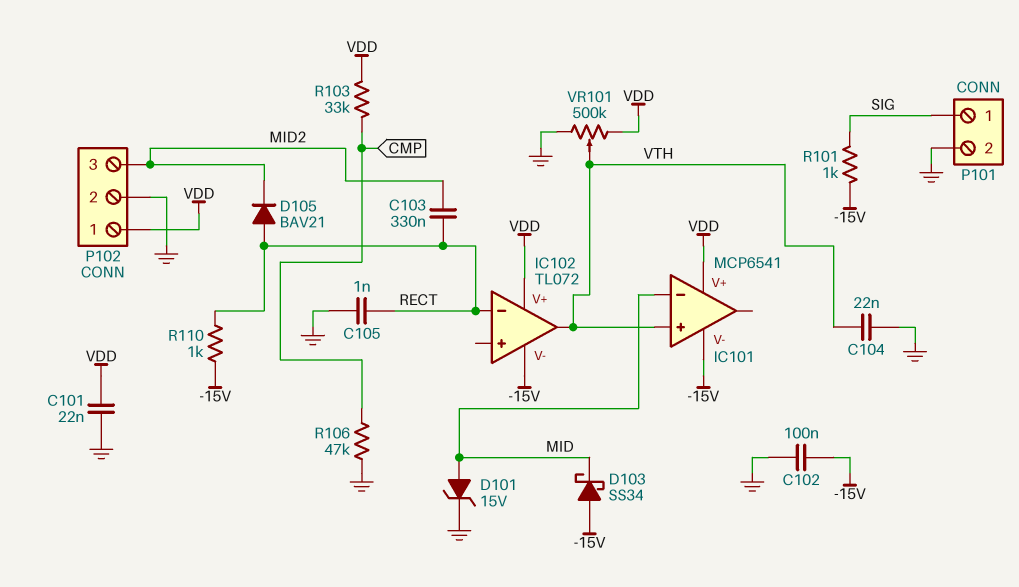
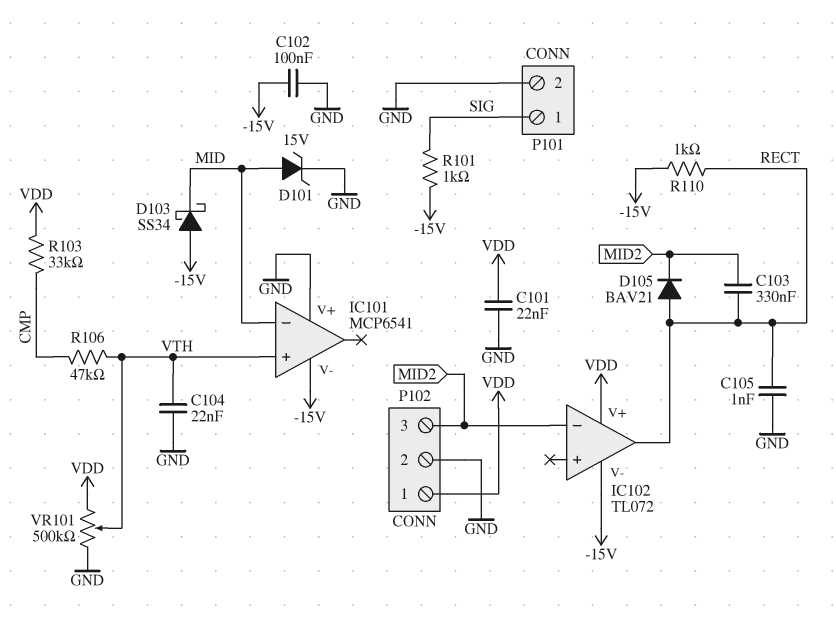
IC101 pin V+: VDD -> GND
IC102 pin in-: RECT -> MID2
IC102 pin out: VTH -> RECT
R106: 47k (CMP, GND) -> 47k (CMP, VTH)

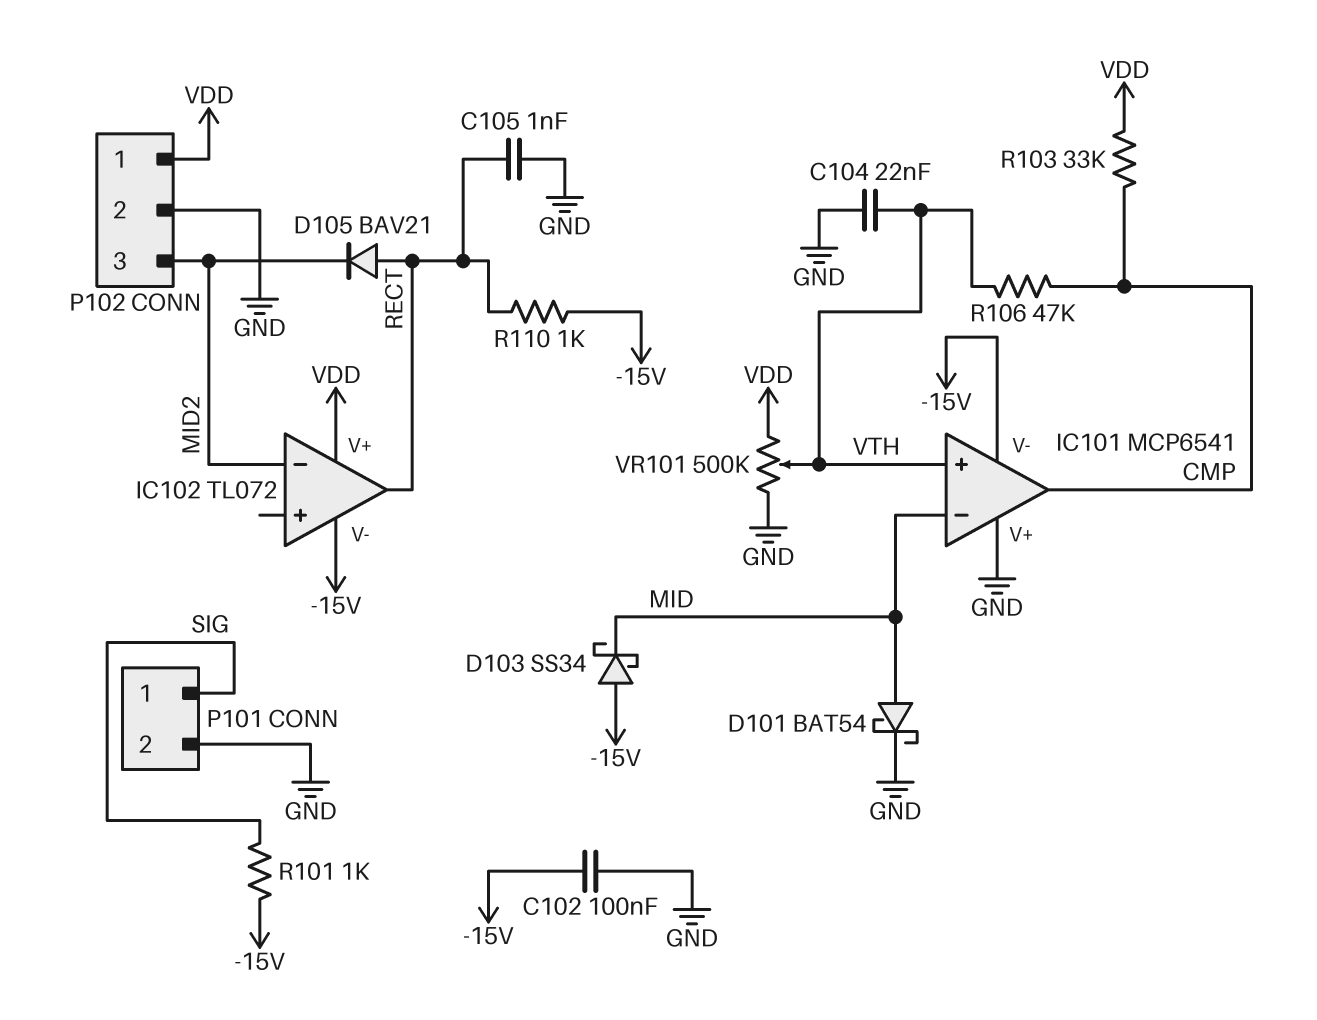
C101: 22nF (GND, VDD) -> none
C103: 330nF (MID2, RECT) -> none
D101: zener 15V (A MID, K GND) -> schottky BAT54 (A MID, K GND)
IC101 pin out: none -> CMP

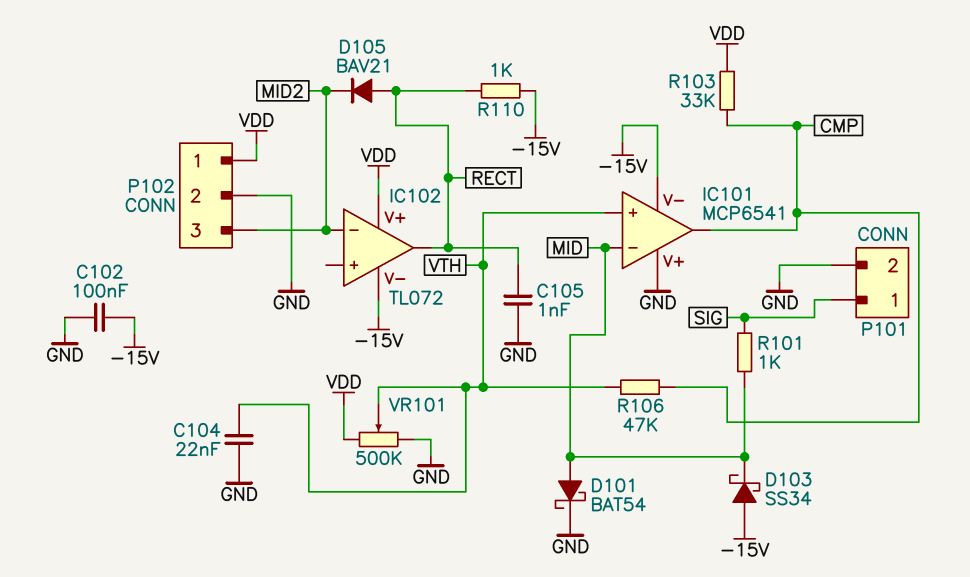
R101: 1k (-15V, SIG) -> 1k (MID, SIG)

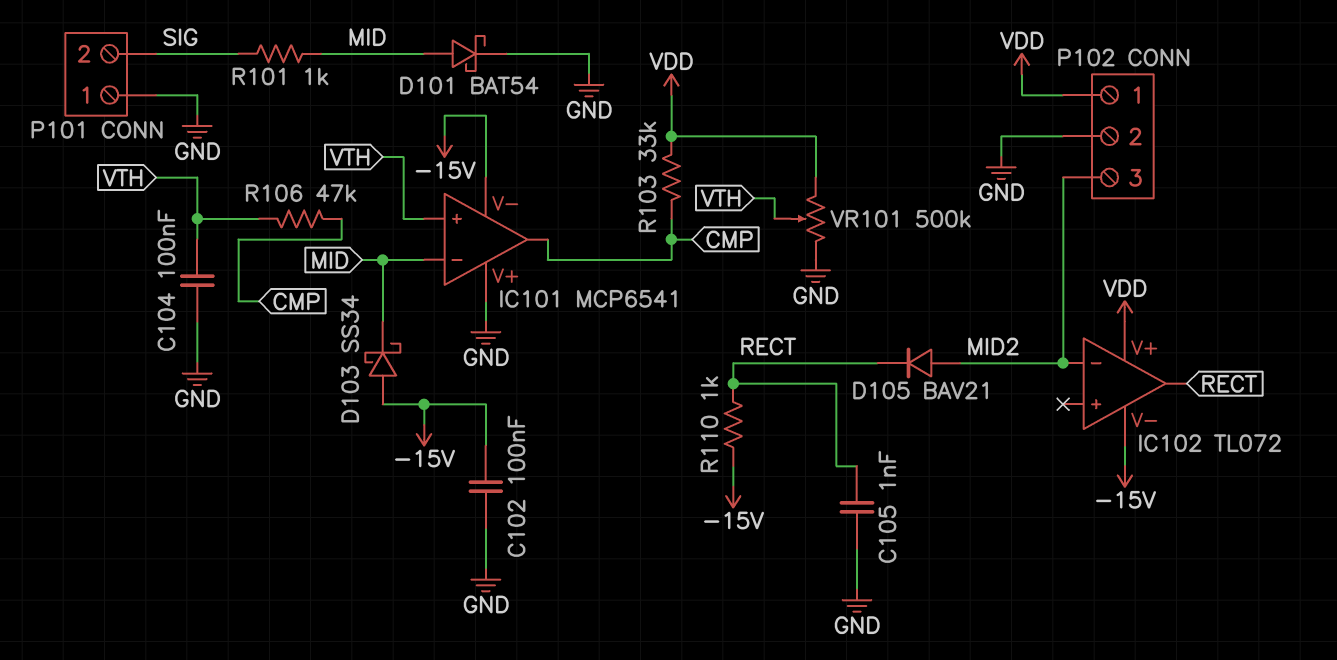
C104: 22nF (GND, VTH) -> 100nF (GND, VTH)
D105: diode BAV21 (A RECT, K MID2) -> diode BAV21 (A MID2, K RECT)
P101 pin 1: SIG -> GND
P101 pin 2: GND -> SIG

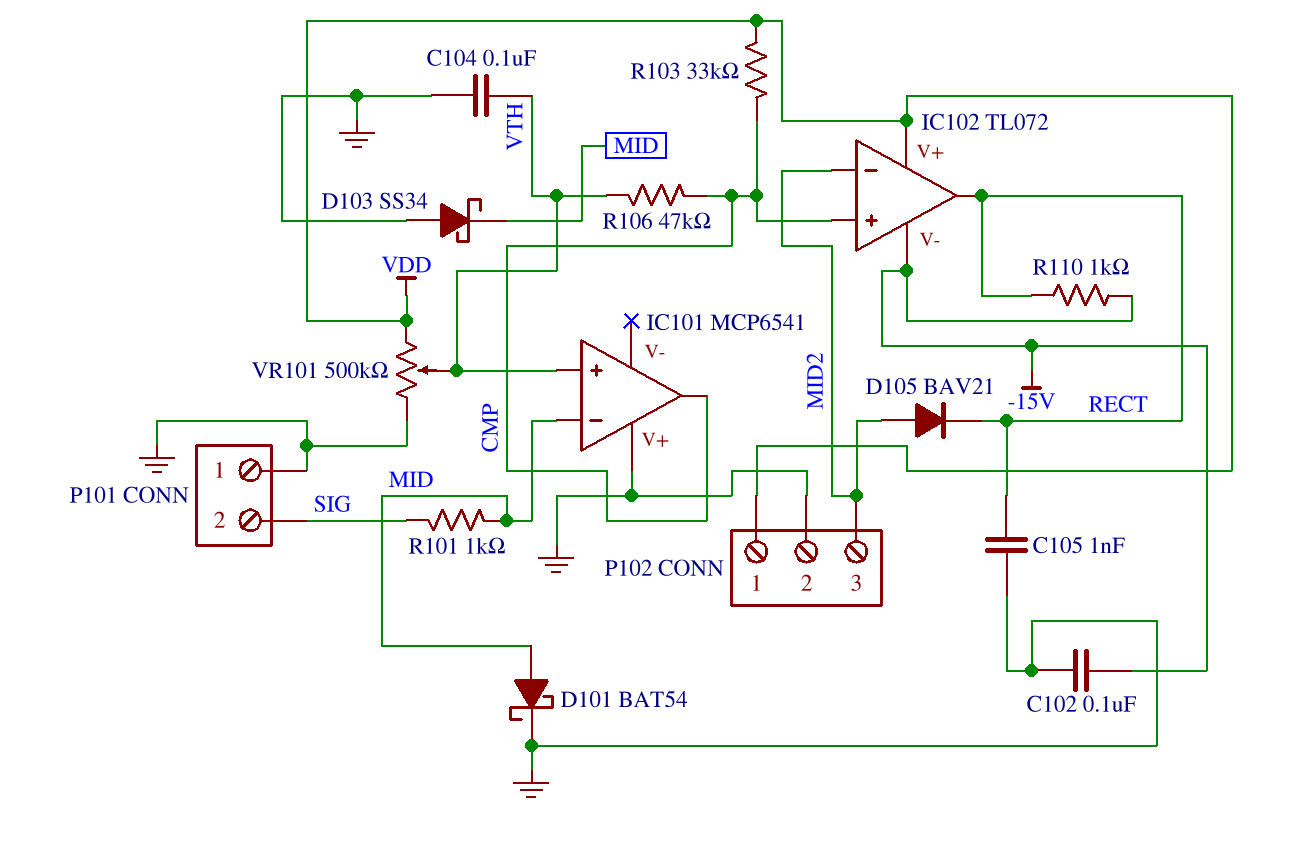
D103: schottky SS34 (A -15V, K MID) -> schottky SS34 (A GND, K MID)
IC101 pin V-: -15V -> none
IC102 pin in+: none -> CMP

